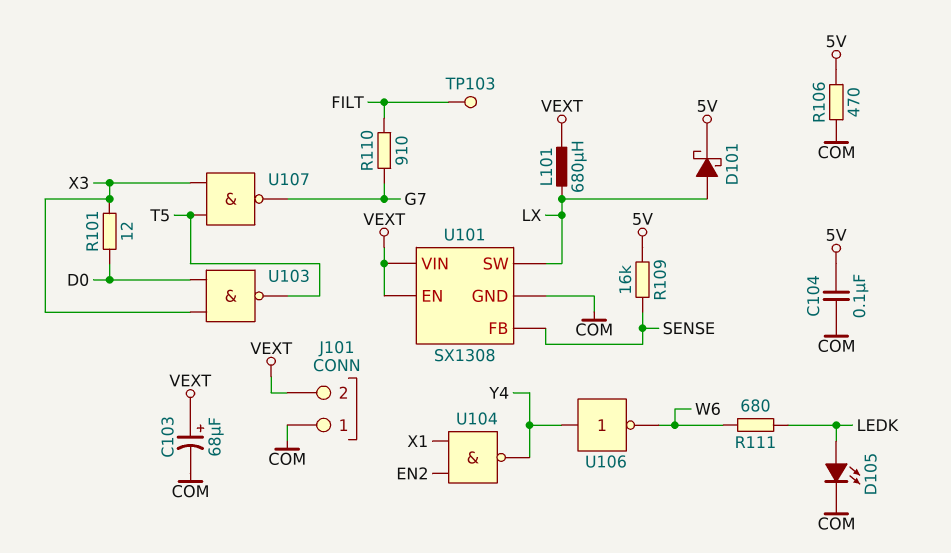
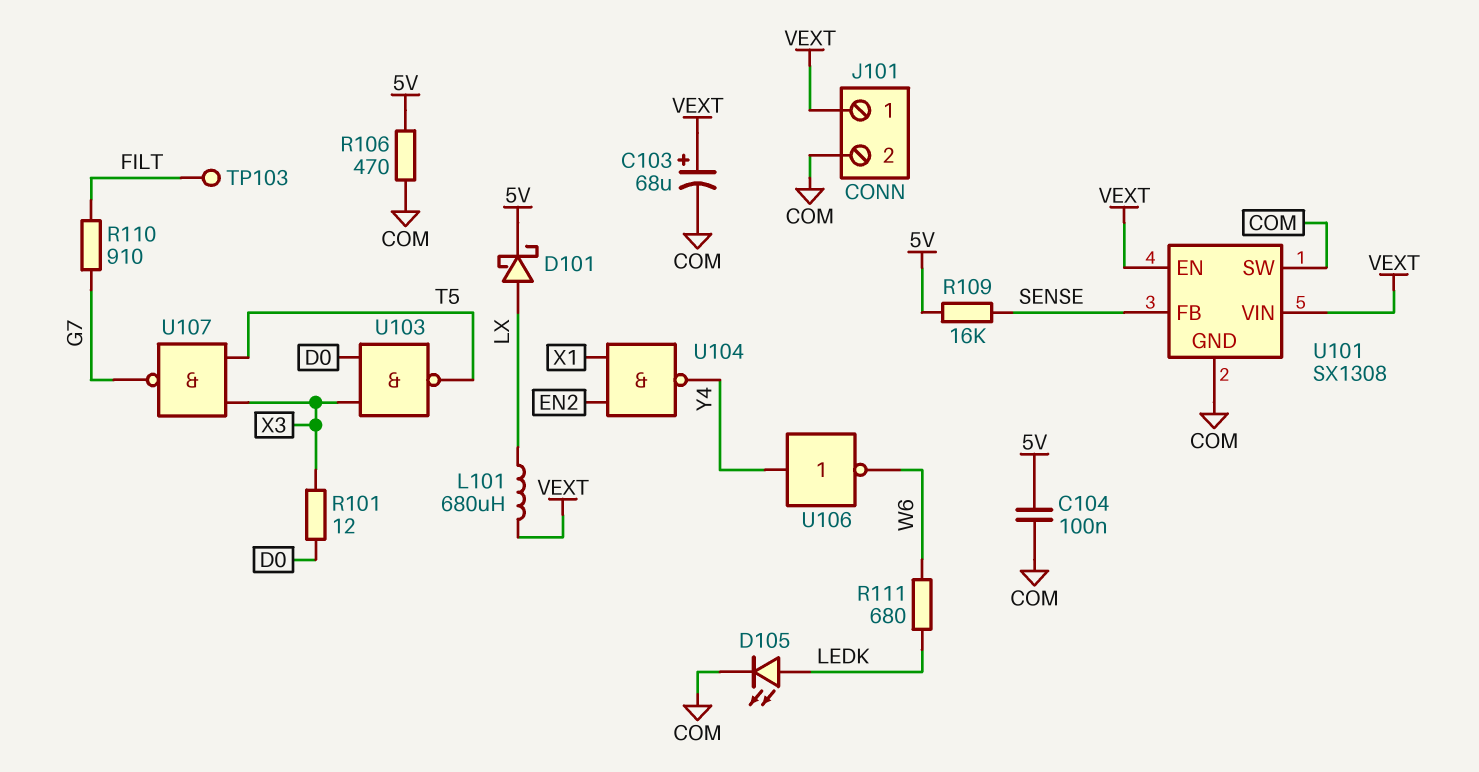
J101 pin 1: COM -> VEXT
J101 pin 2: VEXT -> COM
U101 pin SW: LX -> COM

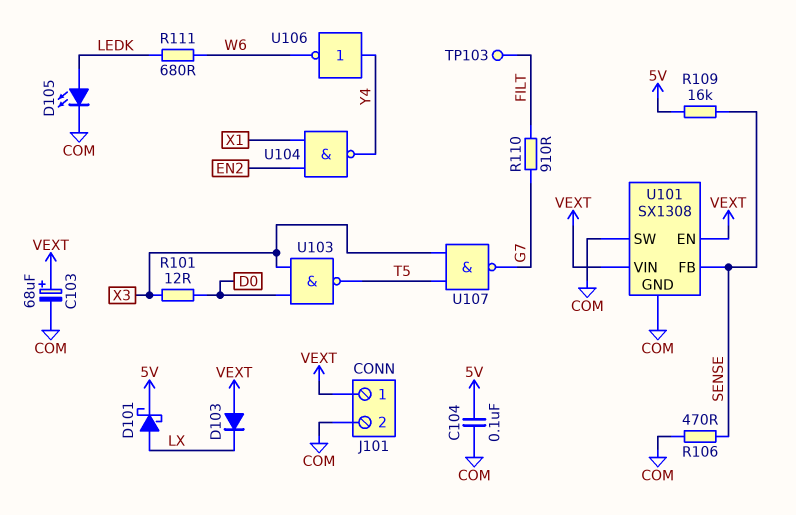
D103: none -> diode (A VEXT, K LX)
L101: 680uH (LX, VEXT) -> none
R106: 470 (5V, COM) -> 470 (COM, SENSE)

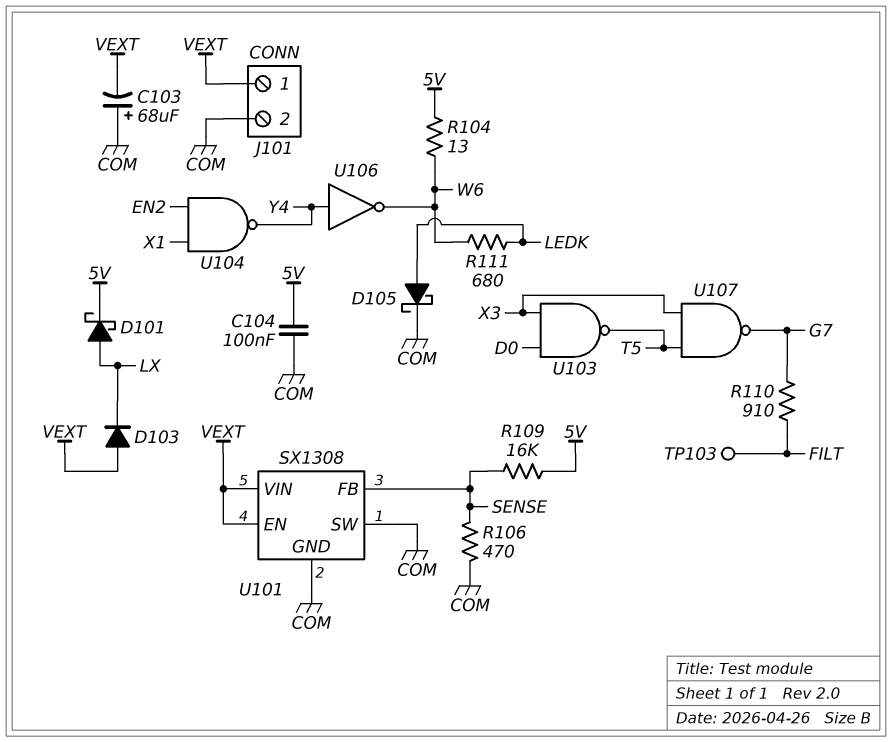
C103: 68uF (plus VEXT, minus COM) -> 68uF (plus COM, minus VEXT)
D105: LED (A LEDK, K COM) -> schottky (A LEDK, K COM)
R101: 12 (D0, X3) -> none
R104: none -> 13 (5V, W6)

